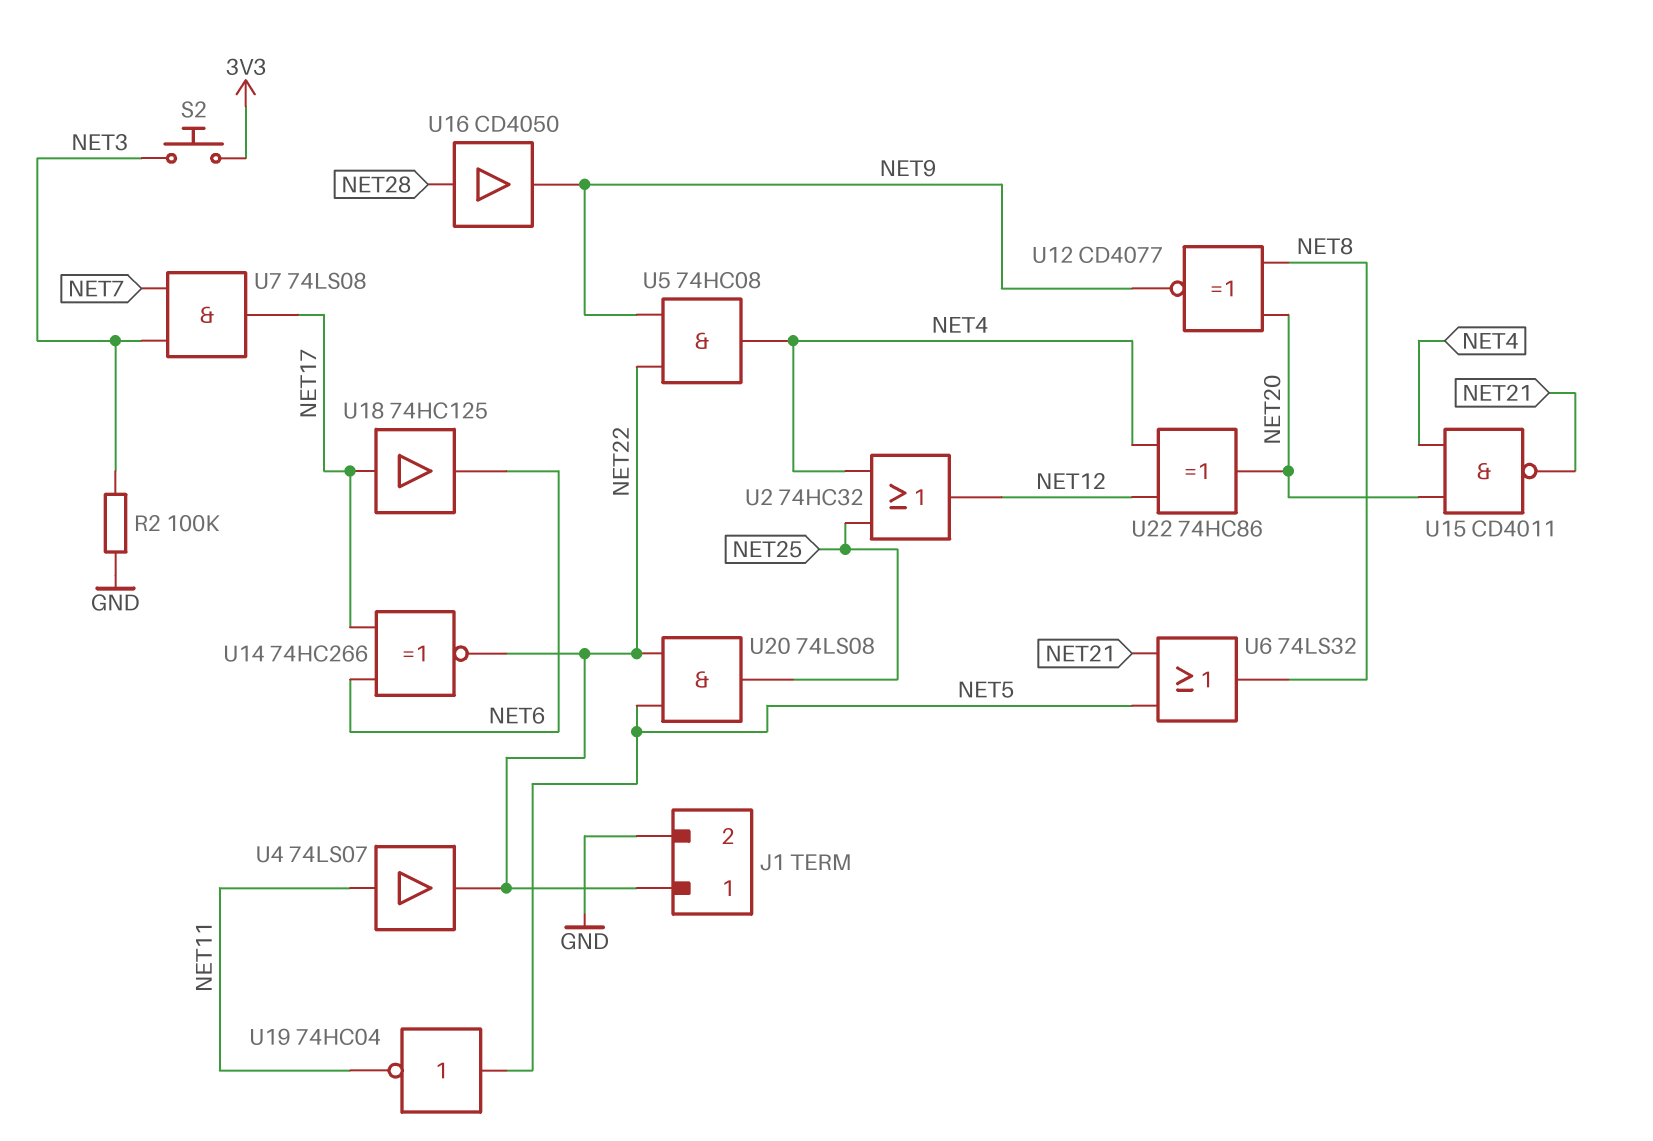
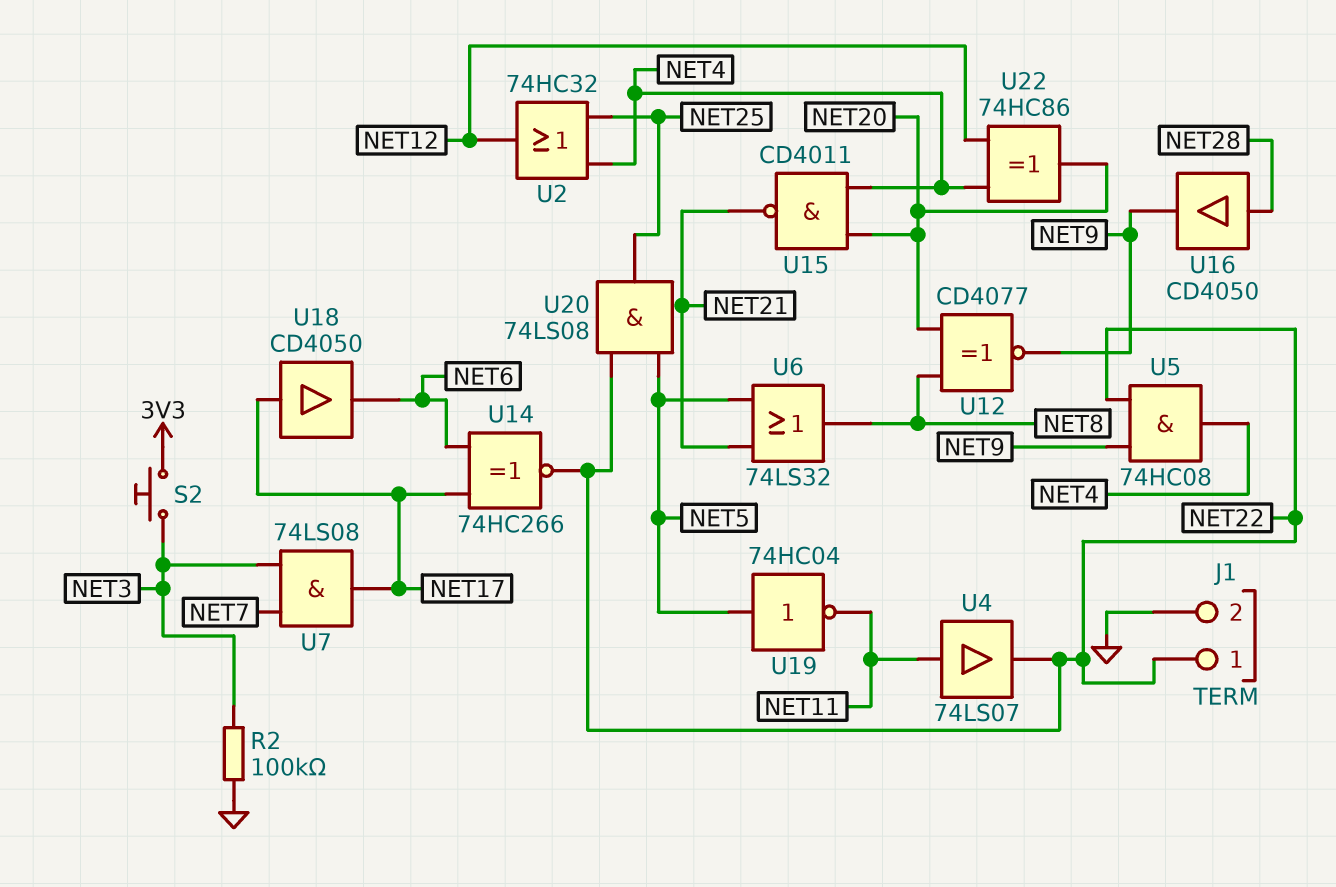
U18: buffer 74HC125 (in NET17, out NET6) -> buffer CD4050 (in NET17, out NET6)

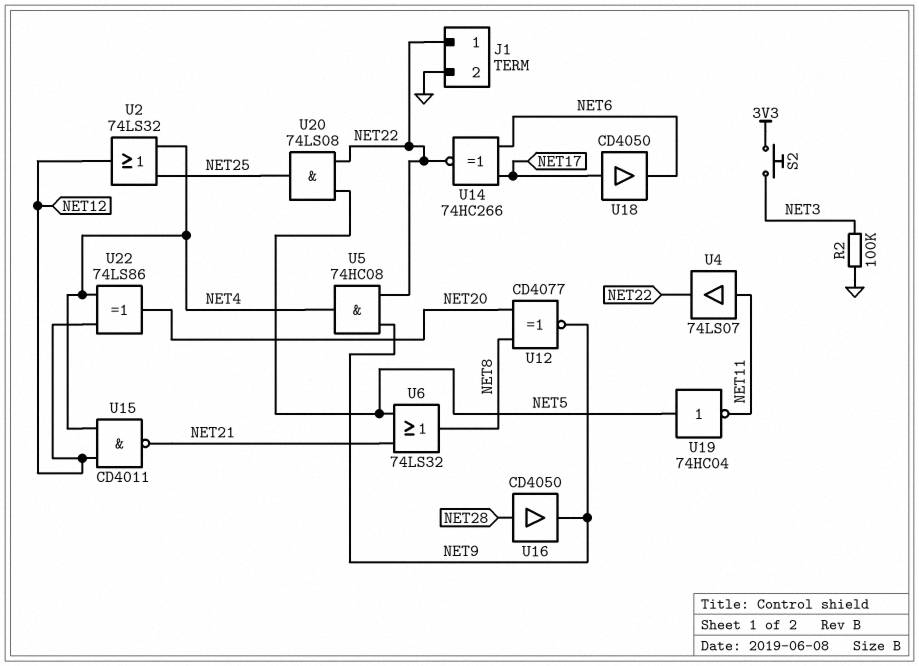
U2: OR 74HC32 (in NET4, in NET25, out NET12) -> OR 74LS32 (in NET4, in NET25, out NET12)
U7: AND 74LS08 (in NET3, in NET7, out NET17) -> none
U15: NAND CD4011 (in NET4, in NET20, out NET21) -> NAND CD4011 (in NET4, in NET12, out NET21)
U22: XOR 74HC86 (in NET4, in NET12, out NET20) -> XOR 74LS86 (in NET4, in NET12, out NET20)

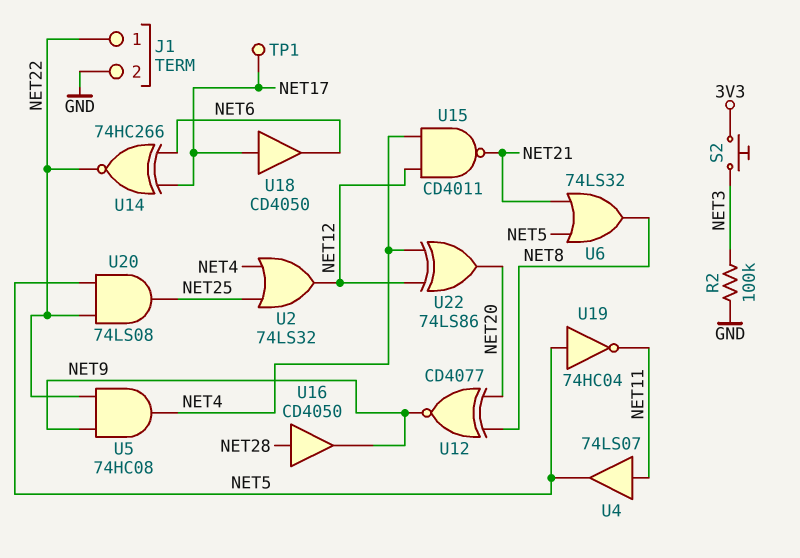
TP1: none -> test point (NET17)
U4: buffer 74LS07 (in NET11, out NET22) -> buffer 74LS07 (in NET11, out NET5)

